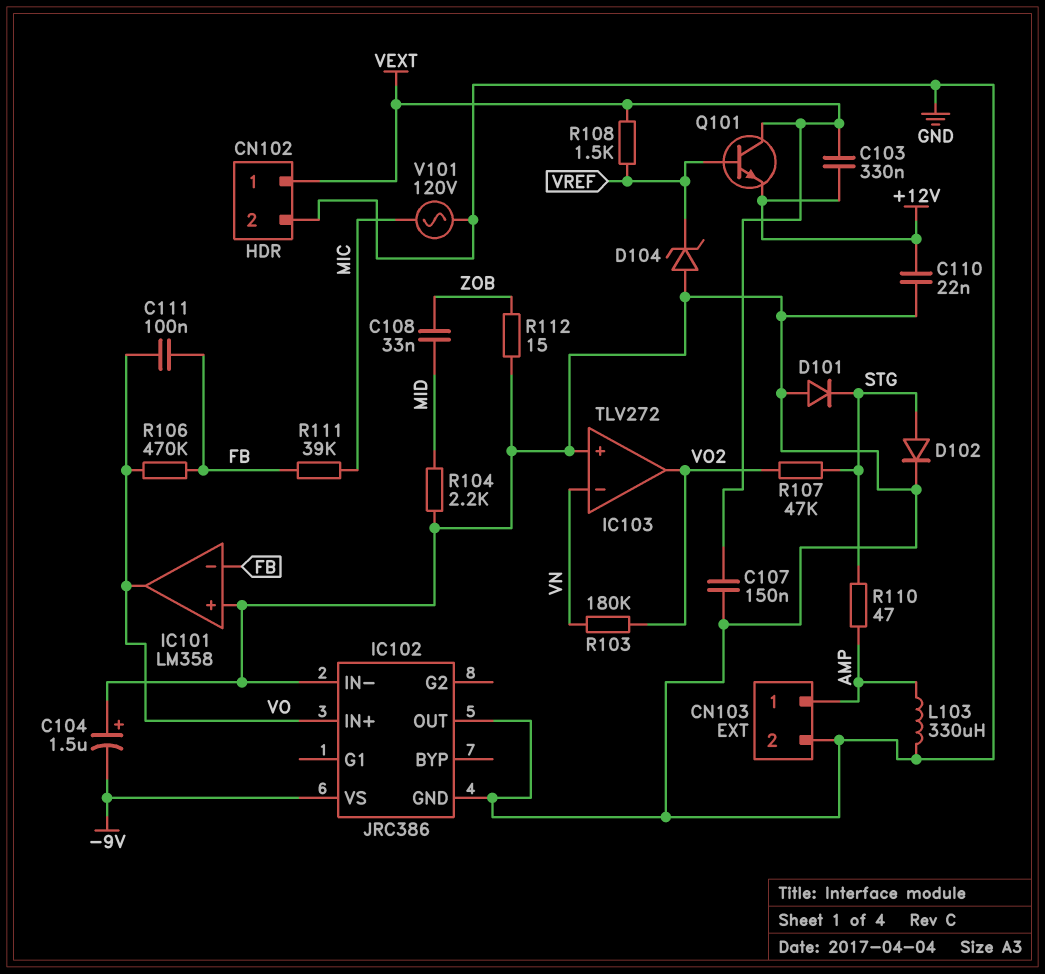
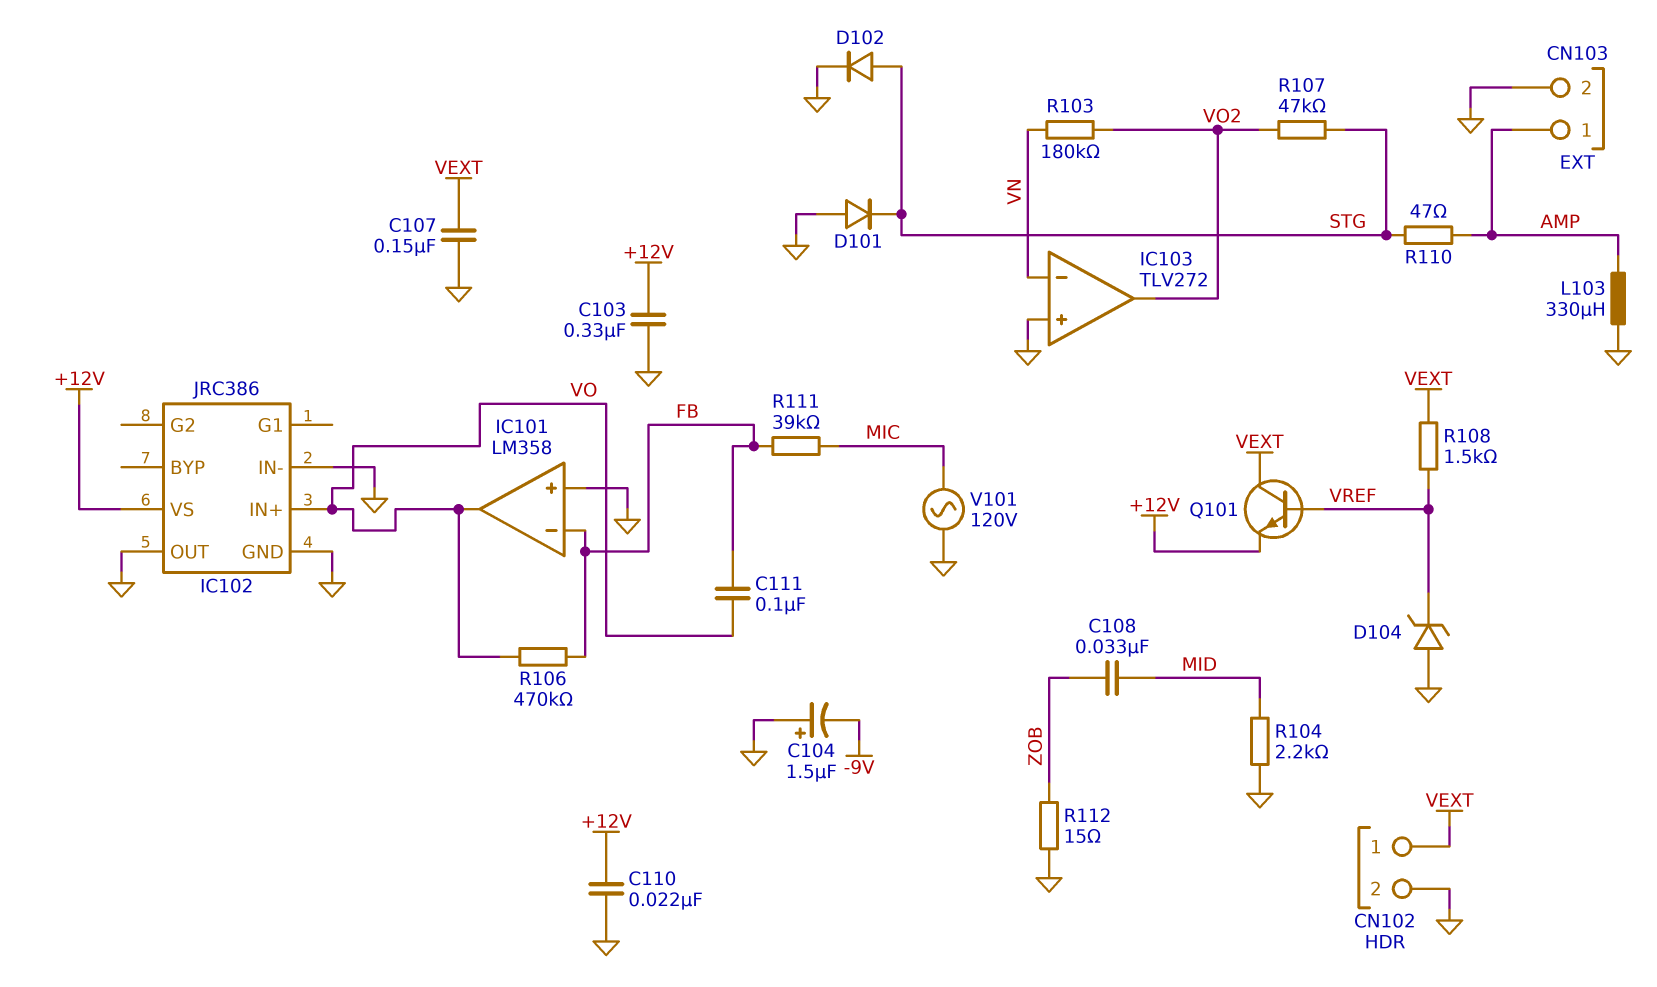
C103: 330nF (+12V, VEXT) -> 330nF (+12V, GND)
IC102 pin VS: -9V -> +12V

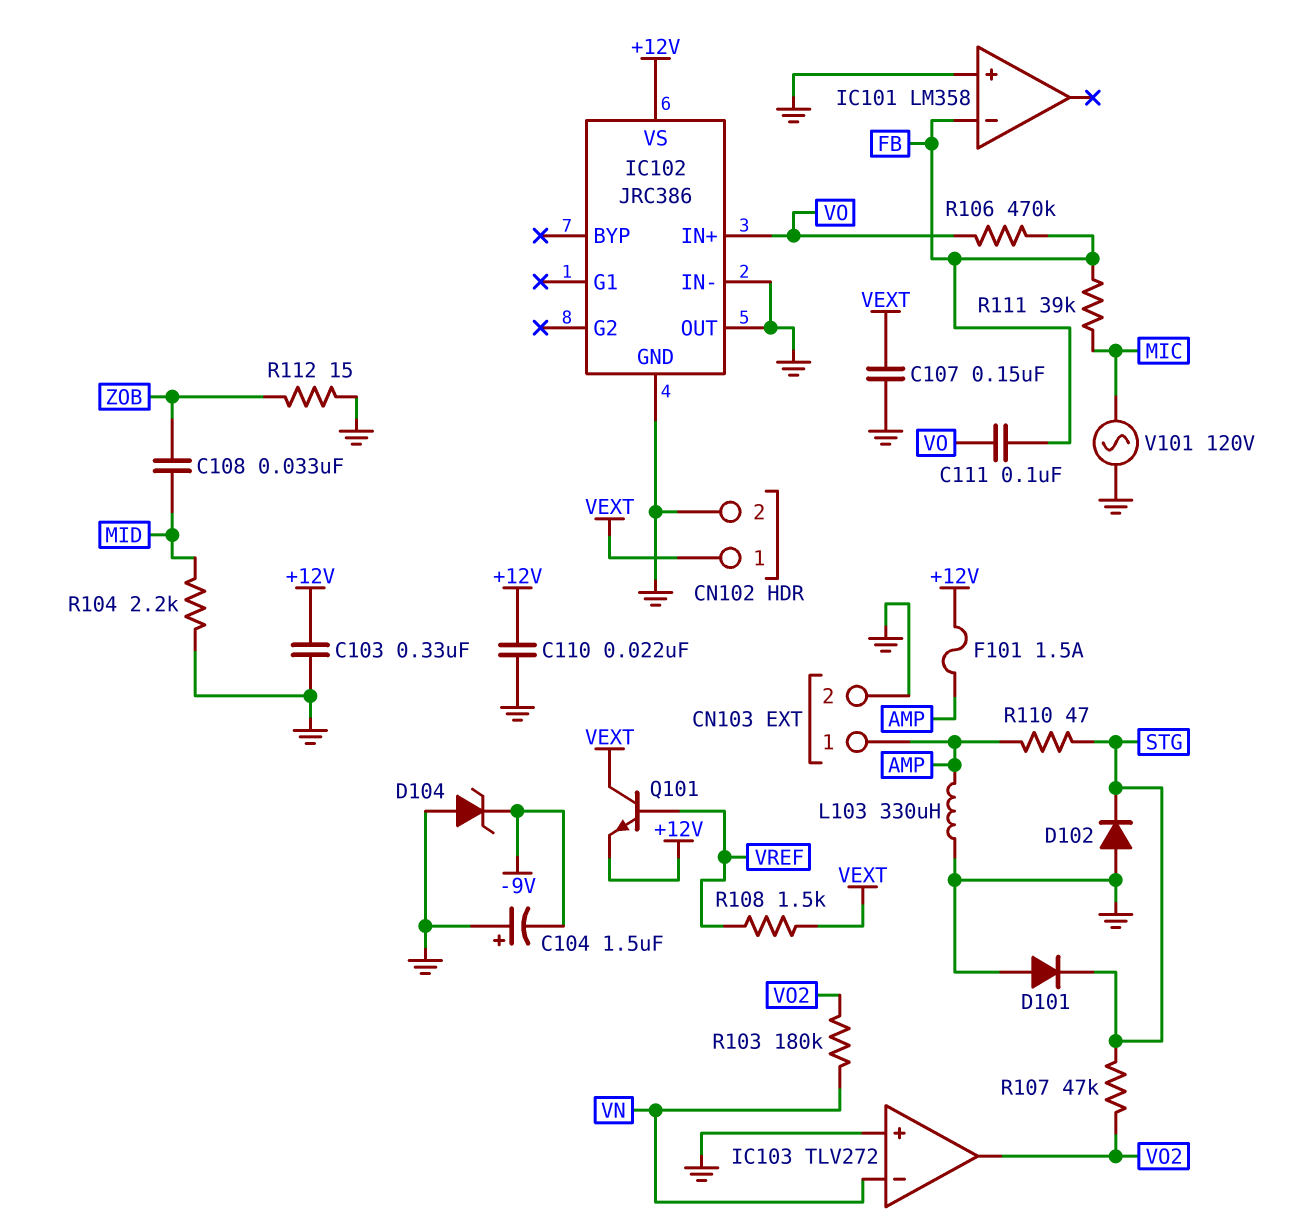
D102: diode (A STG, K GND) -> diode (A GND, K STG)
D104: zener (A GND, K VREF) -> zener (A GND, K -9V)
F101: none -> 1.5A (+12V, AMP)
IC101 pin out: VO -> none

